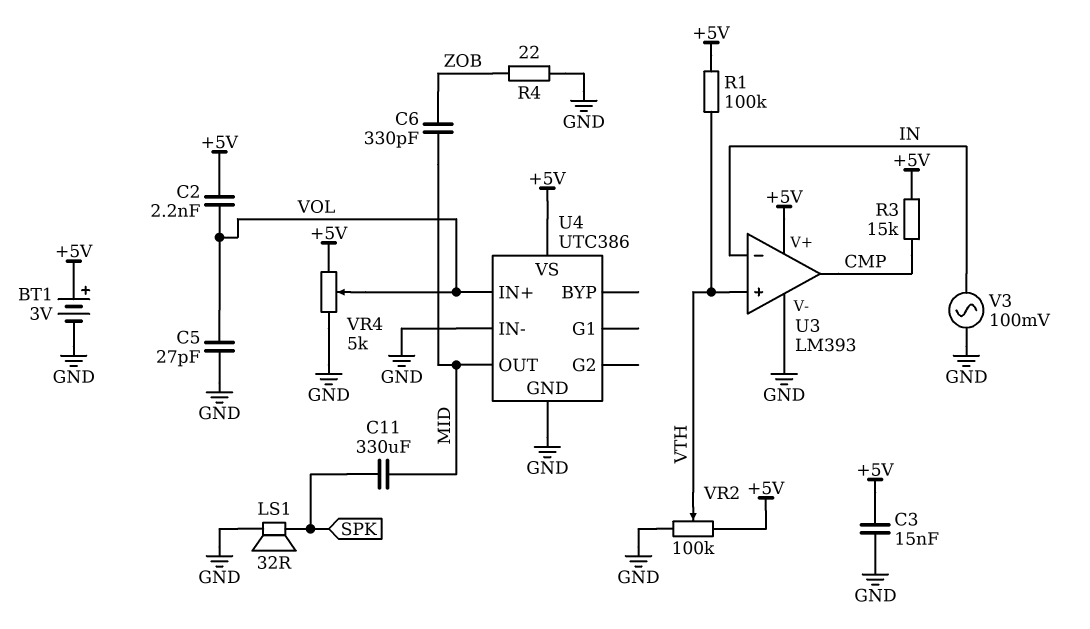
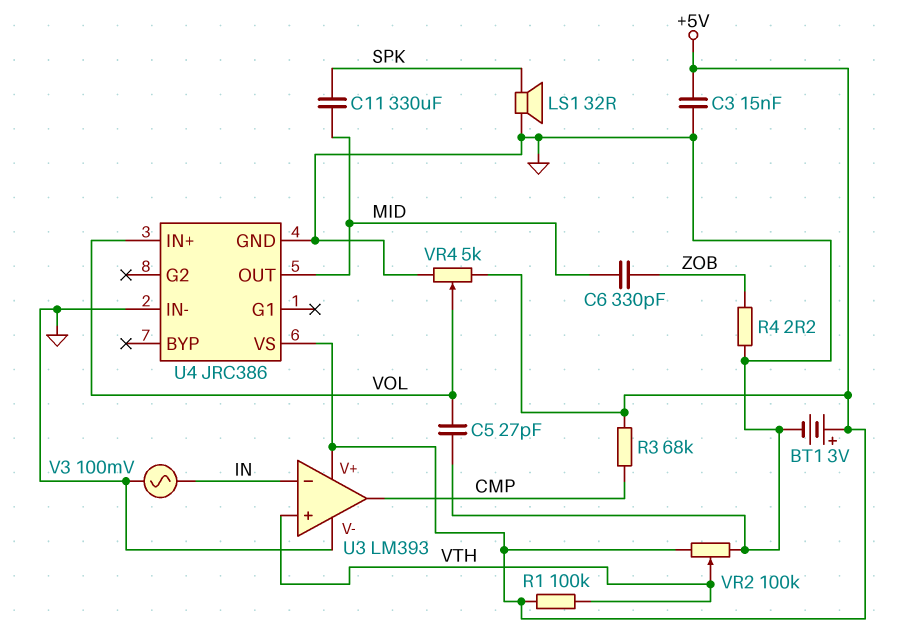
C2: 2.2nF (+5V, VOL) -> none
R3: 15k (+5V, CMP) -> 68k (+5V, CMP)
R4: 22 (GND, ZOB) -> 2.2 (GND, ZOB)
U4: UTC386 -> JRC386

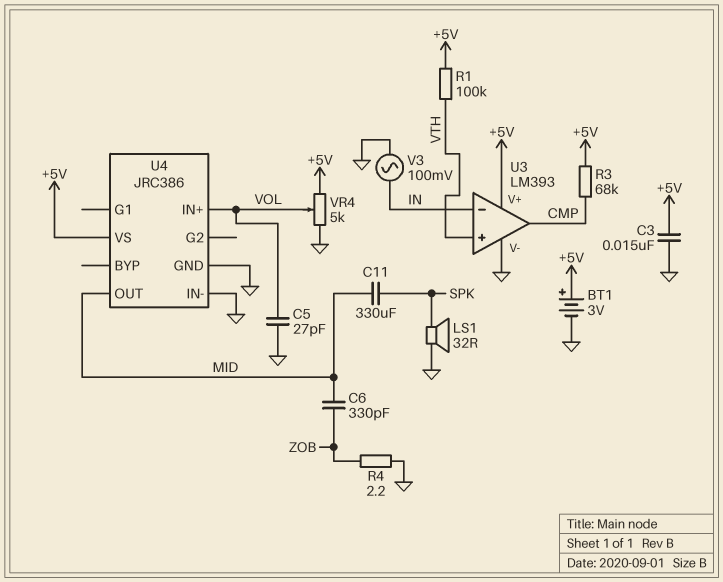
VR2: 100k (+5V, GND, wiper VTH) -> none

